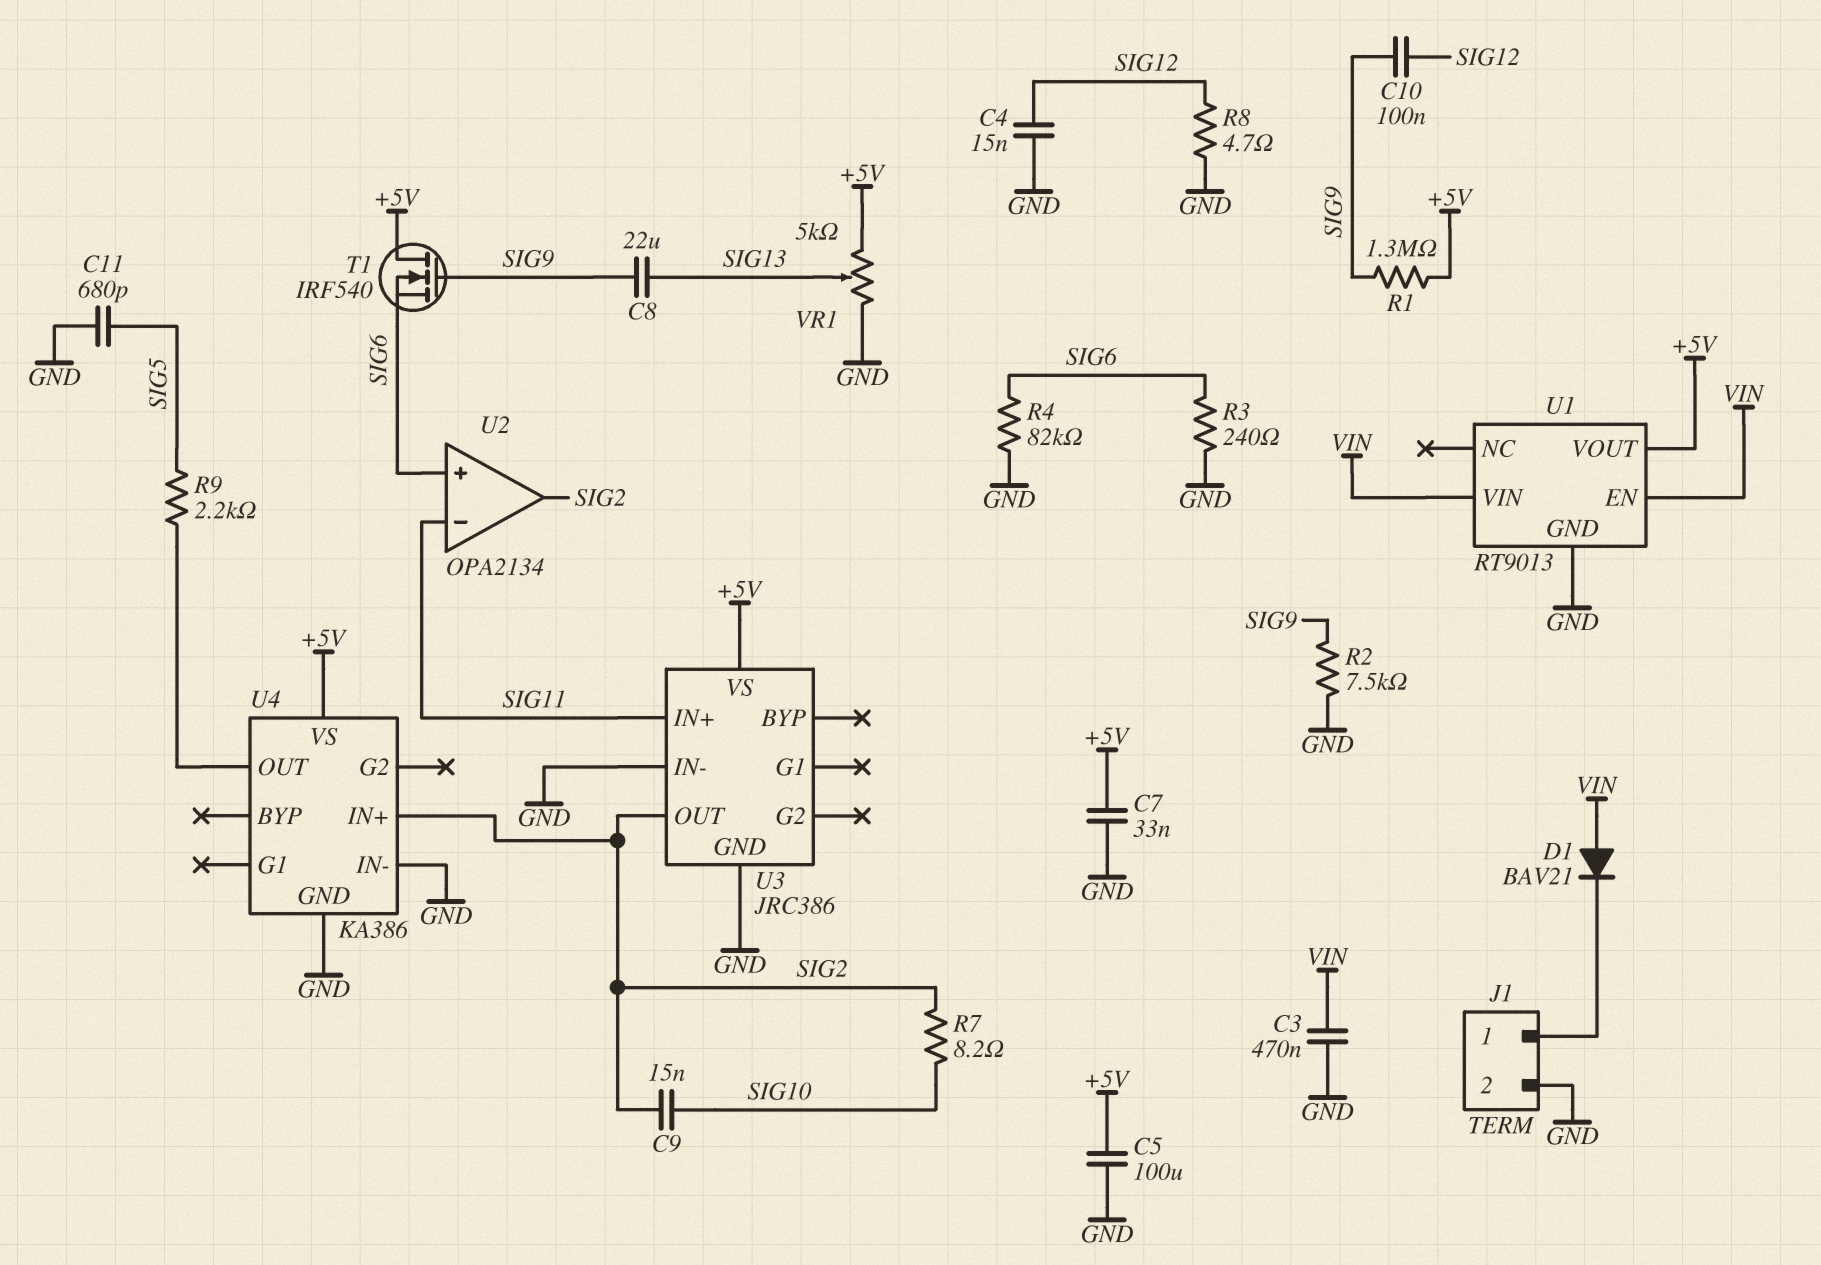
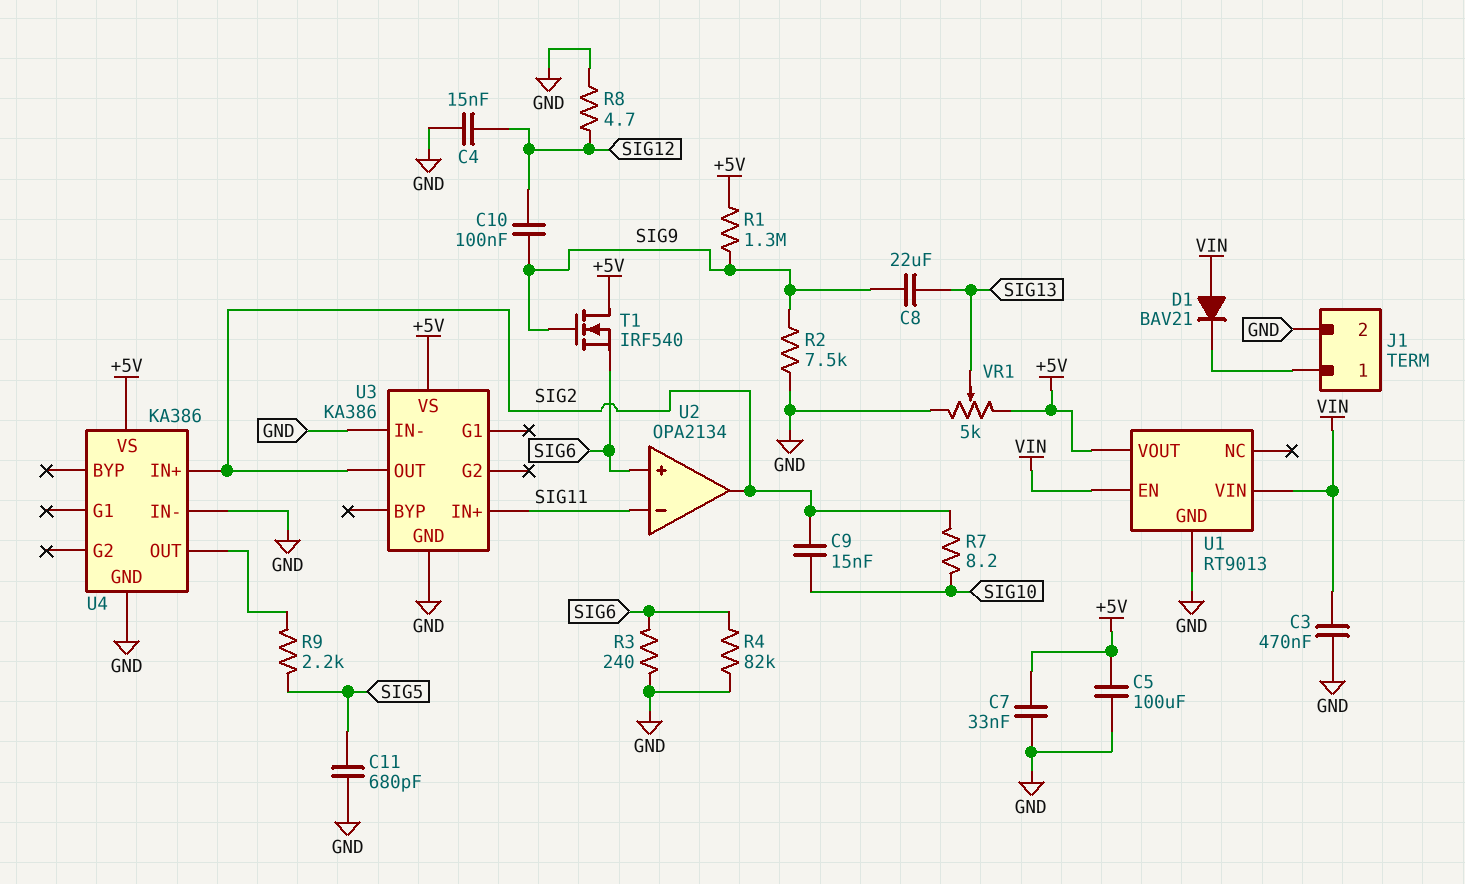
U3: JRC386 -> KA386

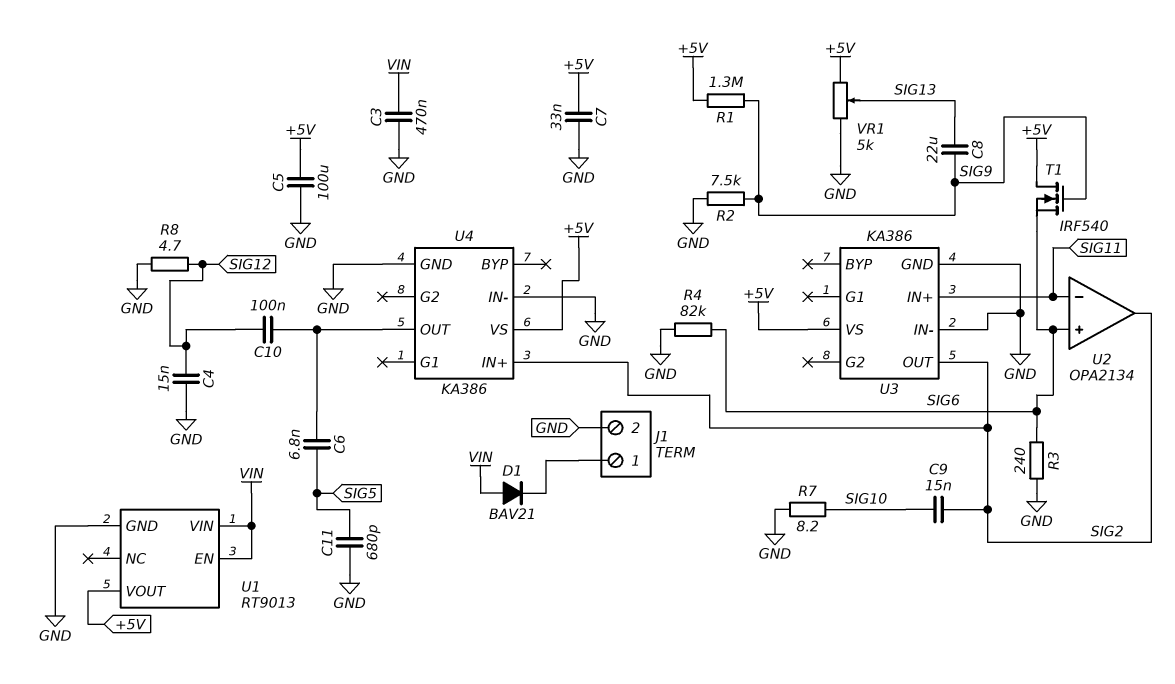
C6: none -> 6.8nF (SIG5, U4/OUT)
C10: 100nF (SIG9, SIG12) -> 100nF (SIG12, U4/OUT)
R7: 8.2 (SIG2, SIG10) -> 8.2 (GND, SIG10)
R9: 2.2k (SIG5, U4/OUT) -> none

